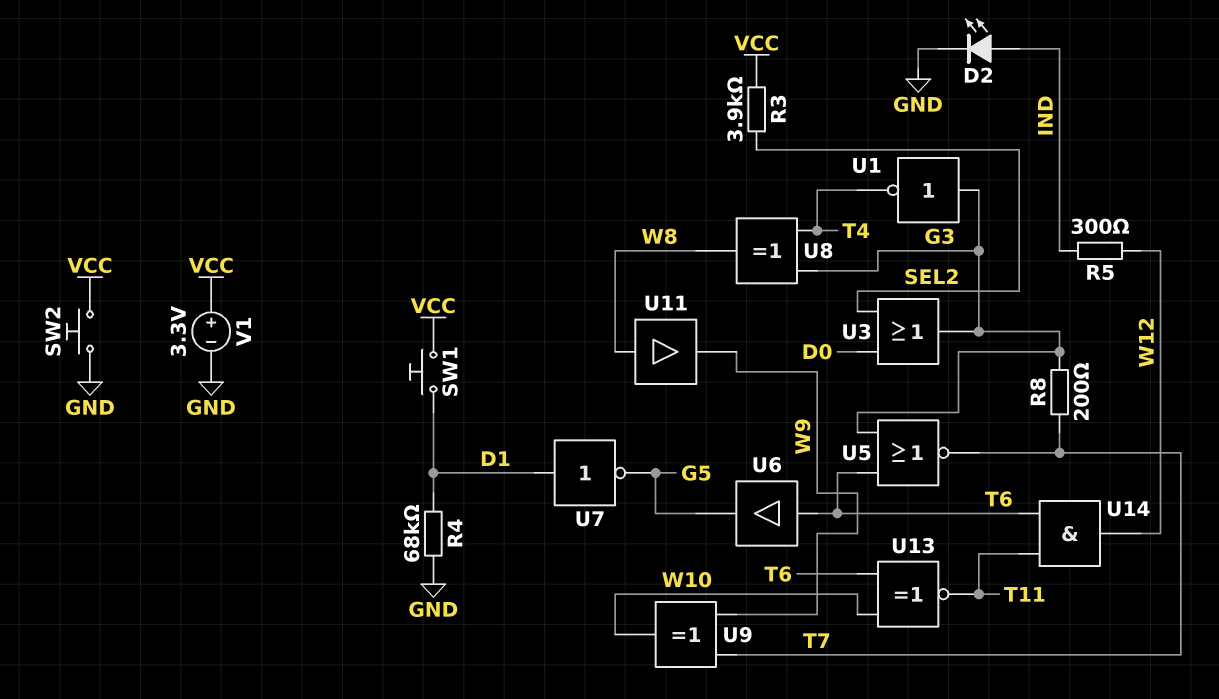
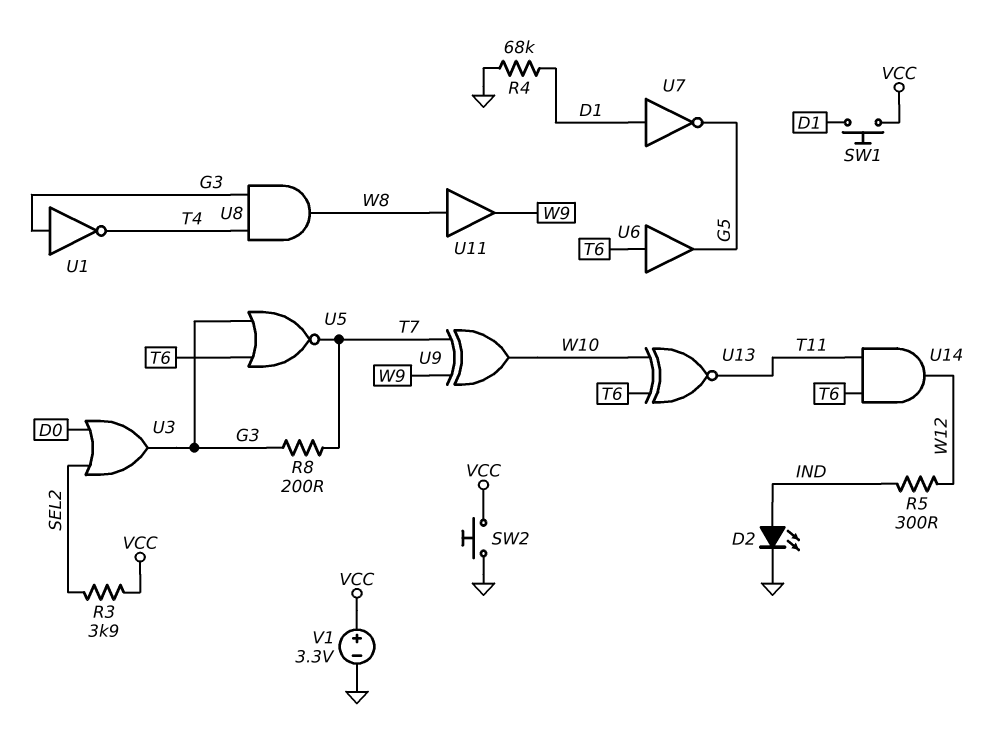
U8: XOR (in G3, in T4, out W8) -> AND (in G3, in T4, out W8)

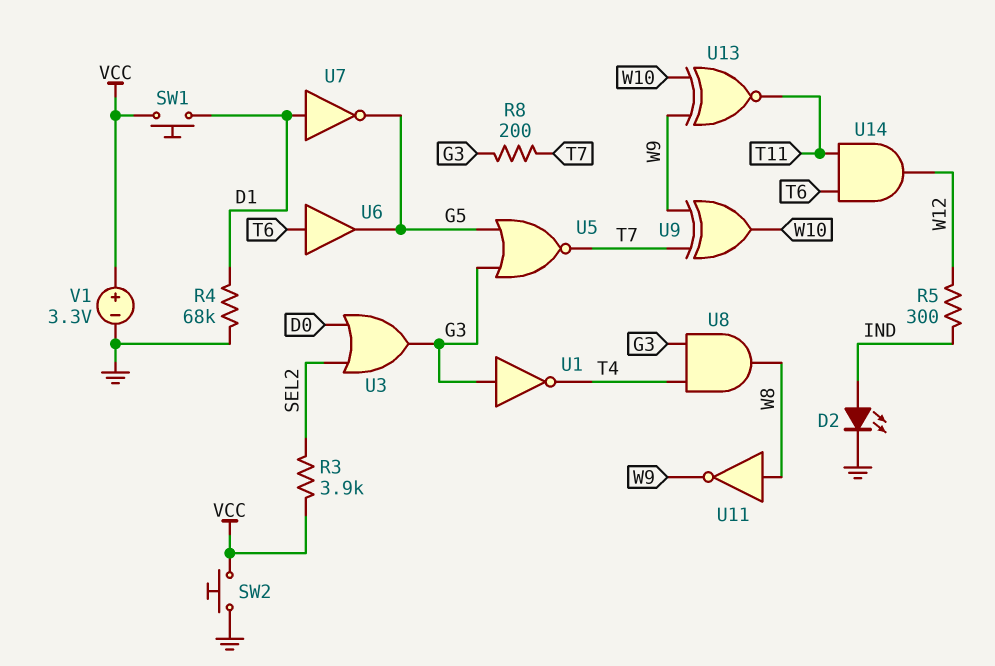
U5: NOR (in G3, in T6, out T7) -> NOR (in G3, in G5, out T7)
U11: buffer (in W8, out W9) -> NOT (in W8, out W9)
U13: XNOR (in T6, in W10, out T11) -> XNOR (in W9, in W10, out T11)

